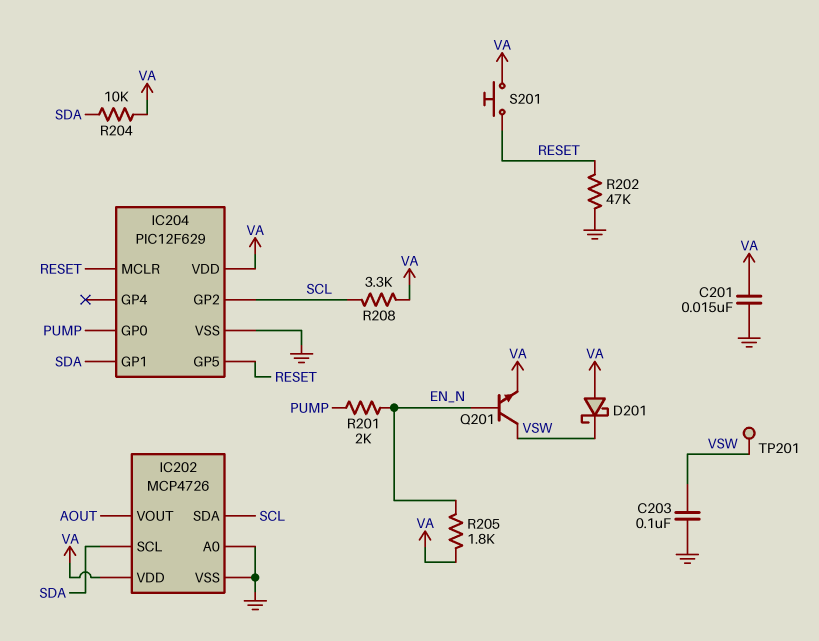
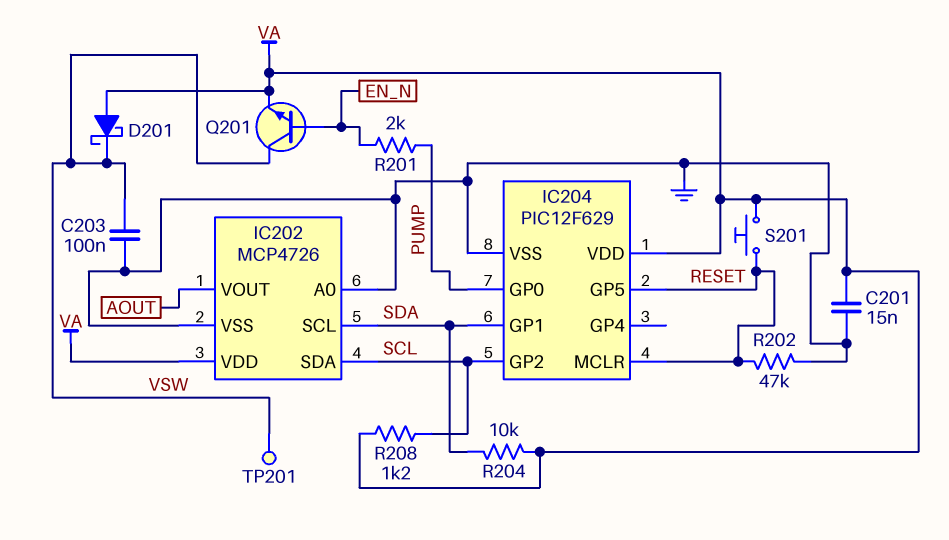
R205: 1.8k (EN_N, VA) -> none
R208: 3.3k (SCL, VA) -> 1.2k (SCL, VA)

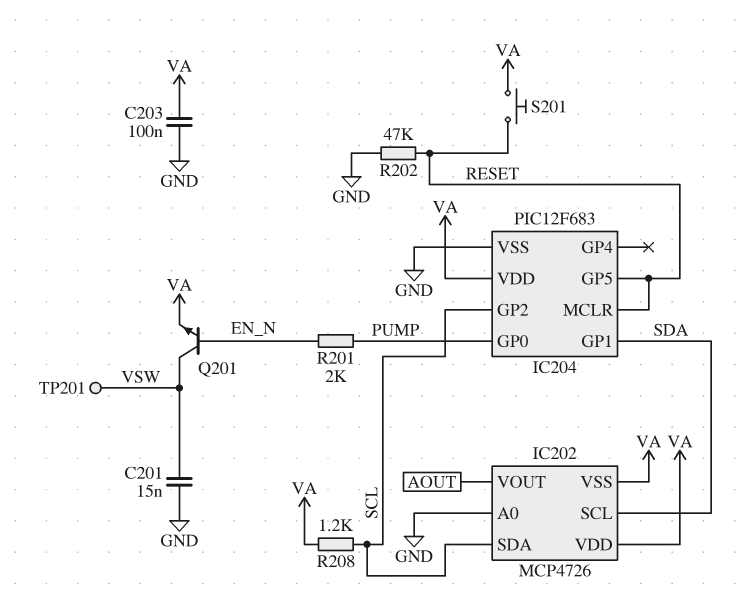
C201: 15nF (GND, VA) -> 15nF (GND, VSW)
C203: 100nF (GND, VSW) -> 100nF (GND, VA)
D201: schottky (A VA, K VSW) -> none
IC202 pin VSS: GND -> VA
IC204: PIC12F629 -> PIC12F683
R204: 10k (SDA, VA) -> none

